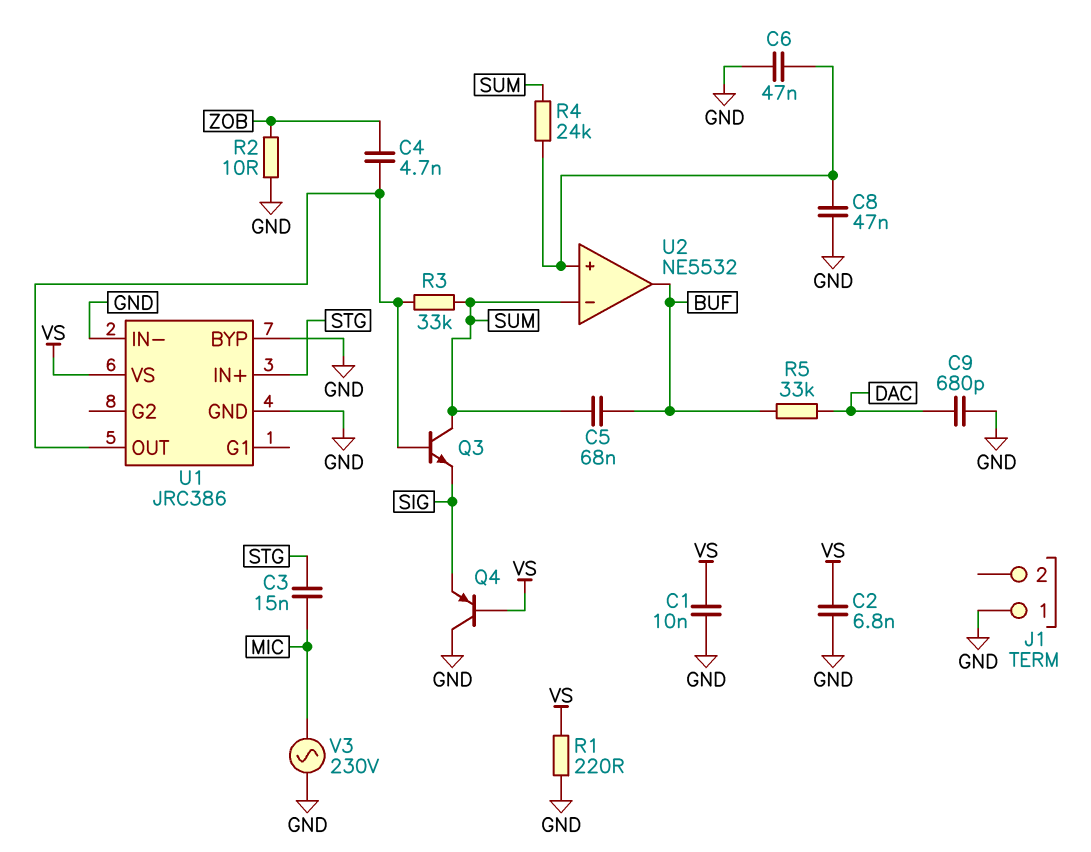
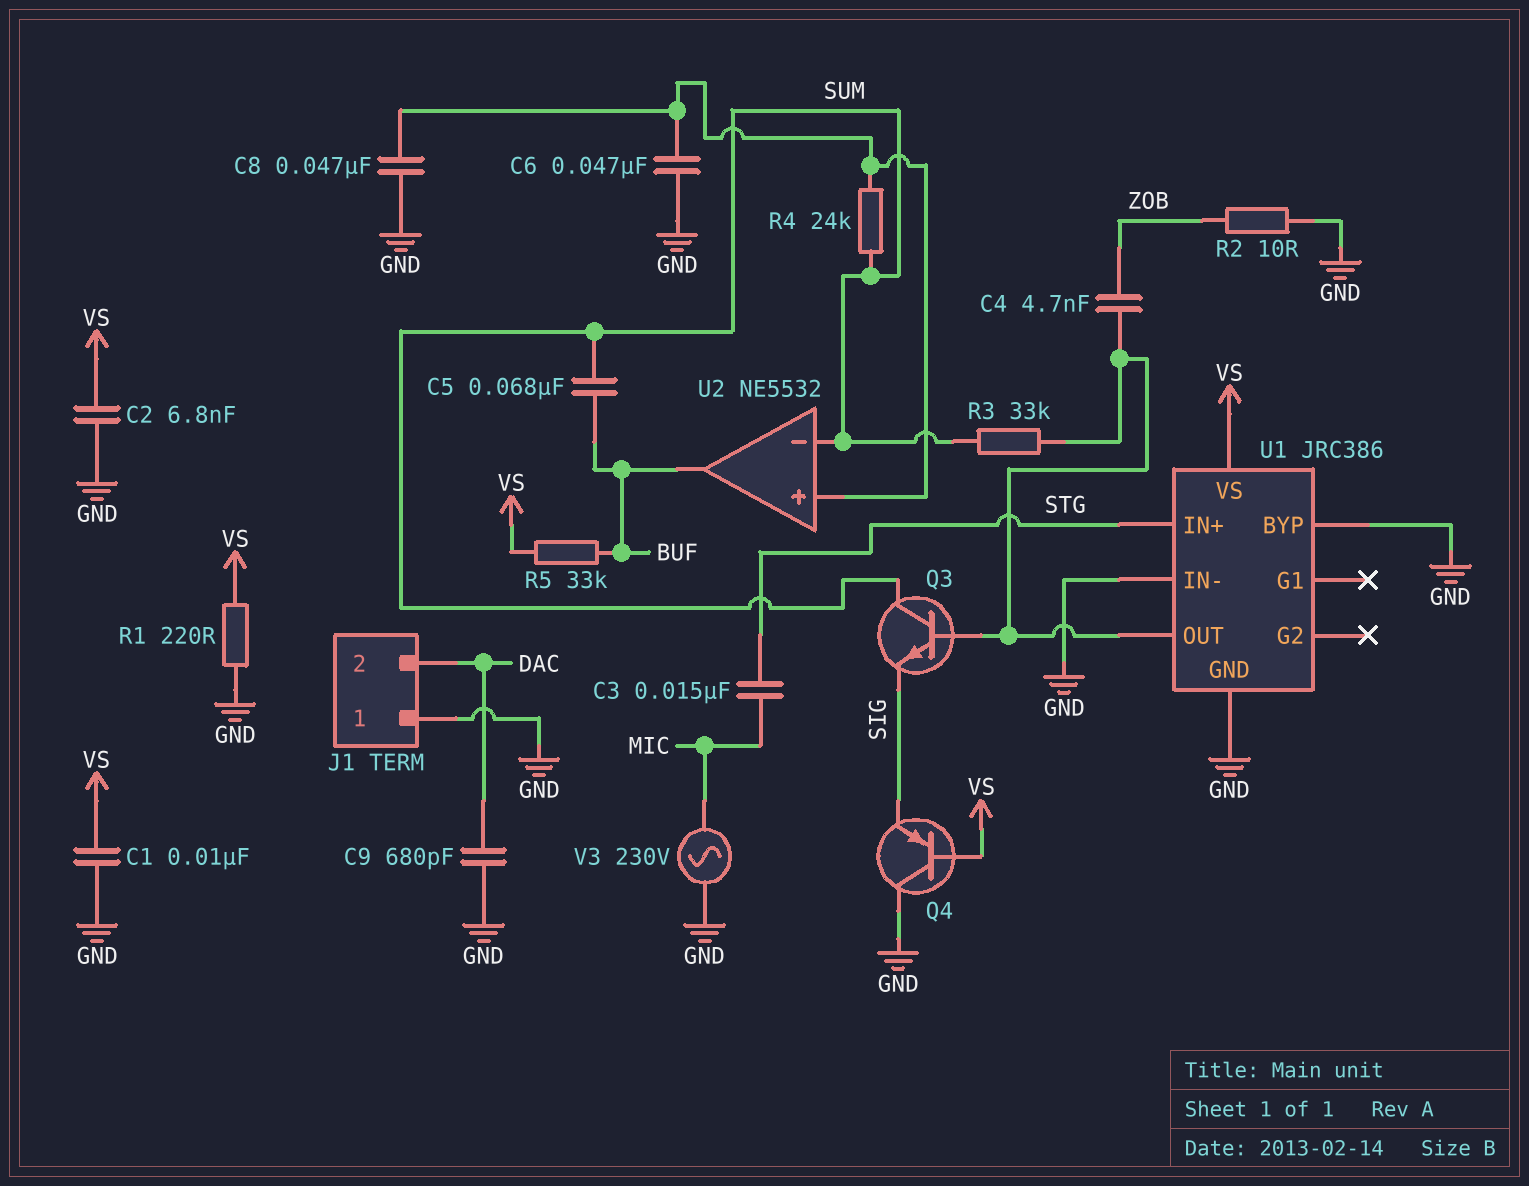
J1 pin 2: none -> DAC
R5: 33k (BUF, DAC) -> 33k (BUF, VS)

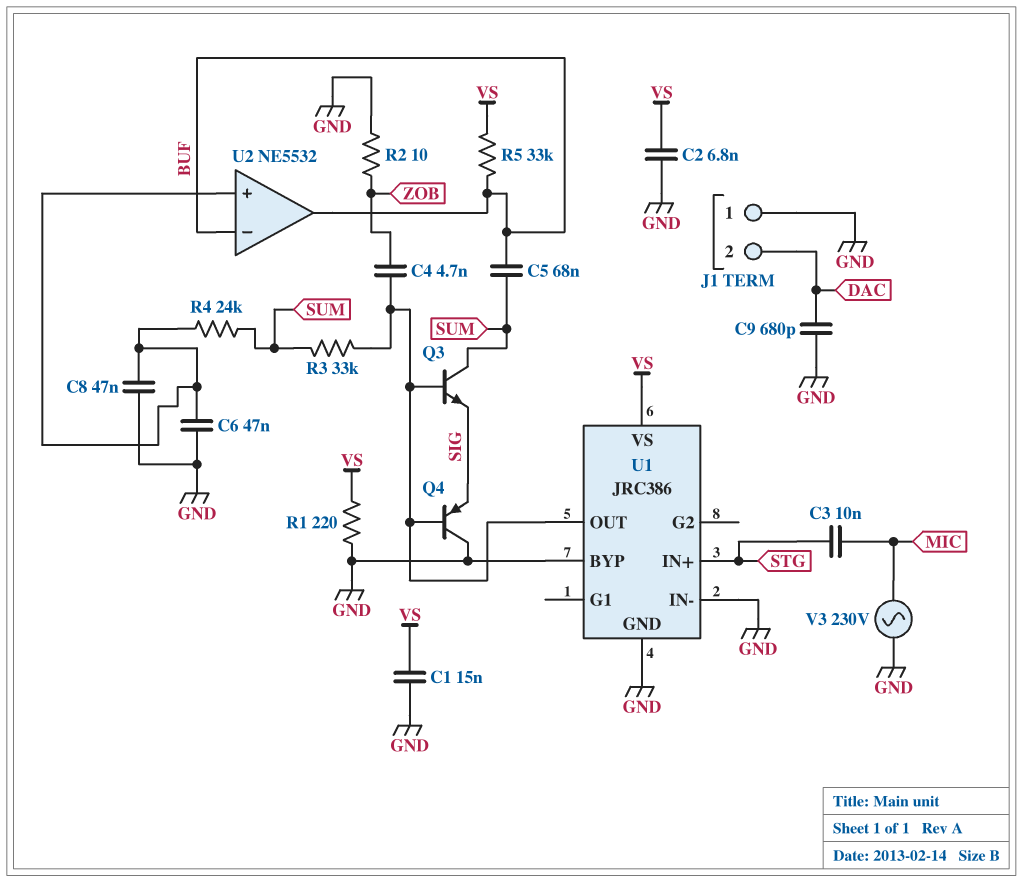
C1: 10nF (GND, VS) -> 15nF (GND, VS)
C3: 15nF (MIC, STG) -> 10nF (MIC, STG)
Q4: PNP (B VS, C GND, E SIG) -> PNP (B U1/OUT, C GND, E SIG)
U2 pin in-: SUM -> BUF

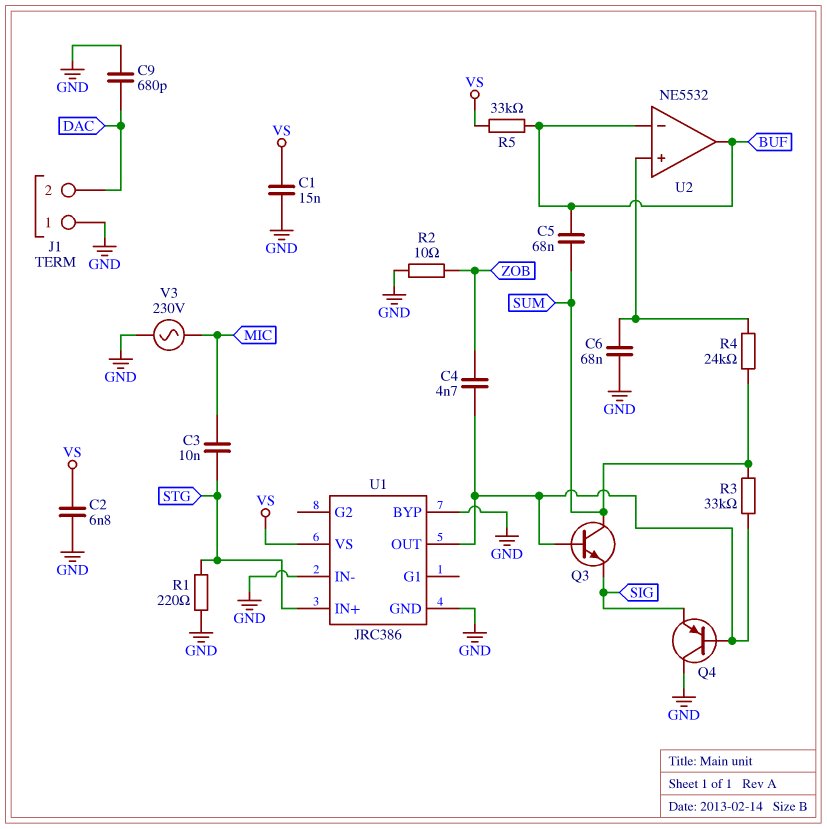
C6: 47nF (GND, U2/in+) -> 68nF (GND, U2/in+)
C8: 47nF (GND, U2/in+) -> none
R1: 220 (GND, VS) -> 220 (GND, STG)

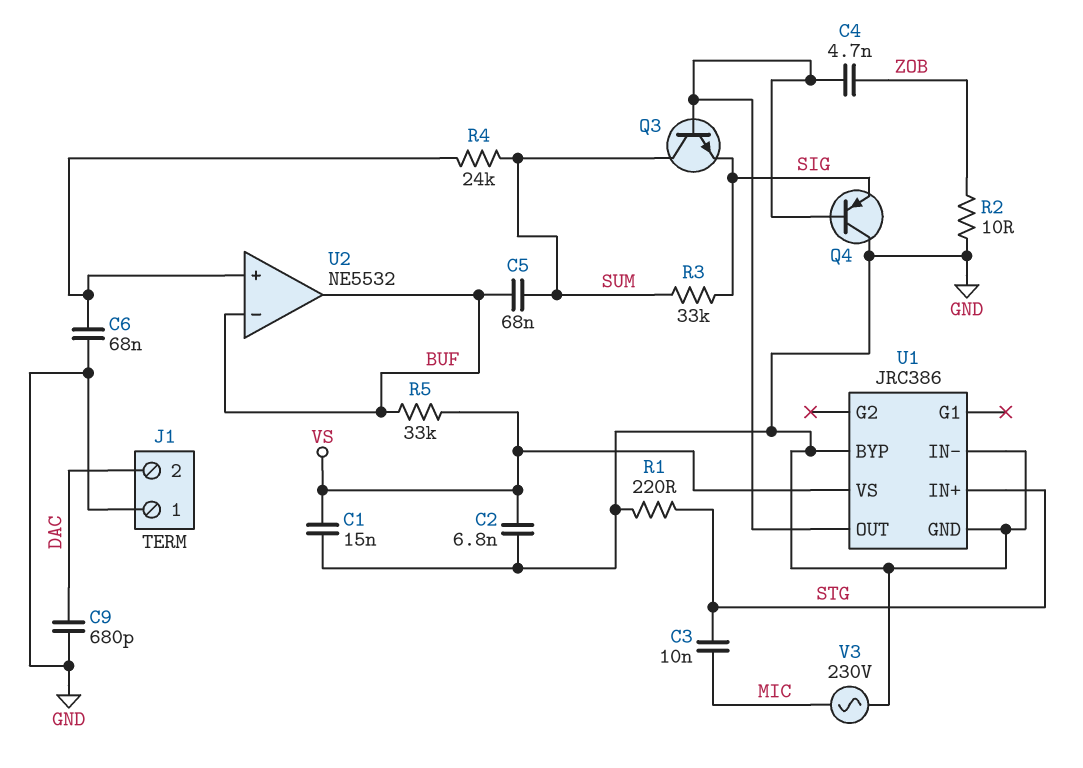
R3: 33k (SUM, U1/OUT) -> 33k (SIG, SUM)

